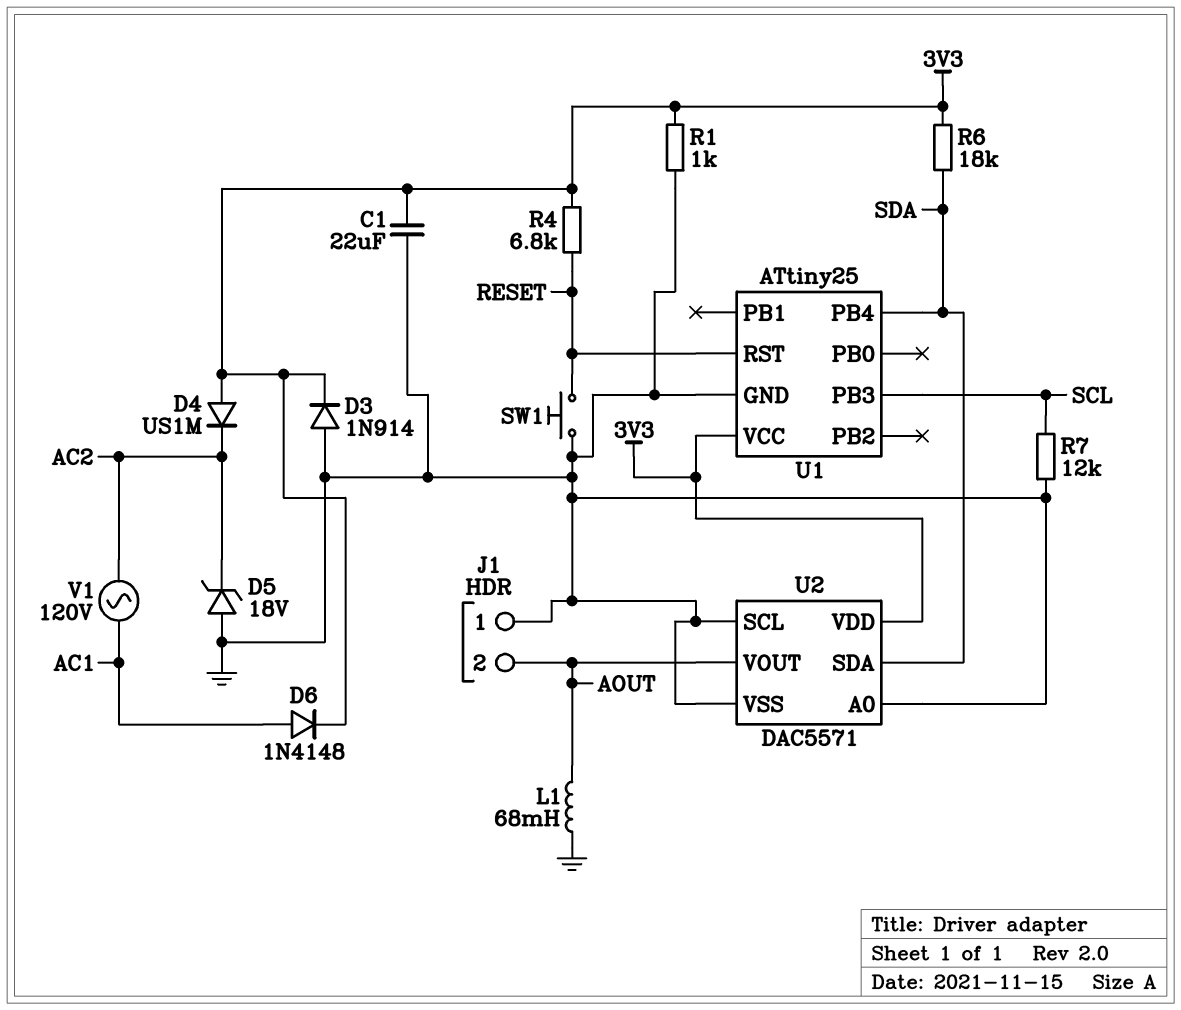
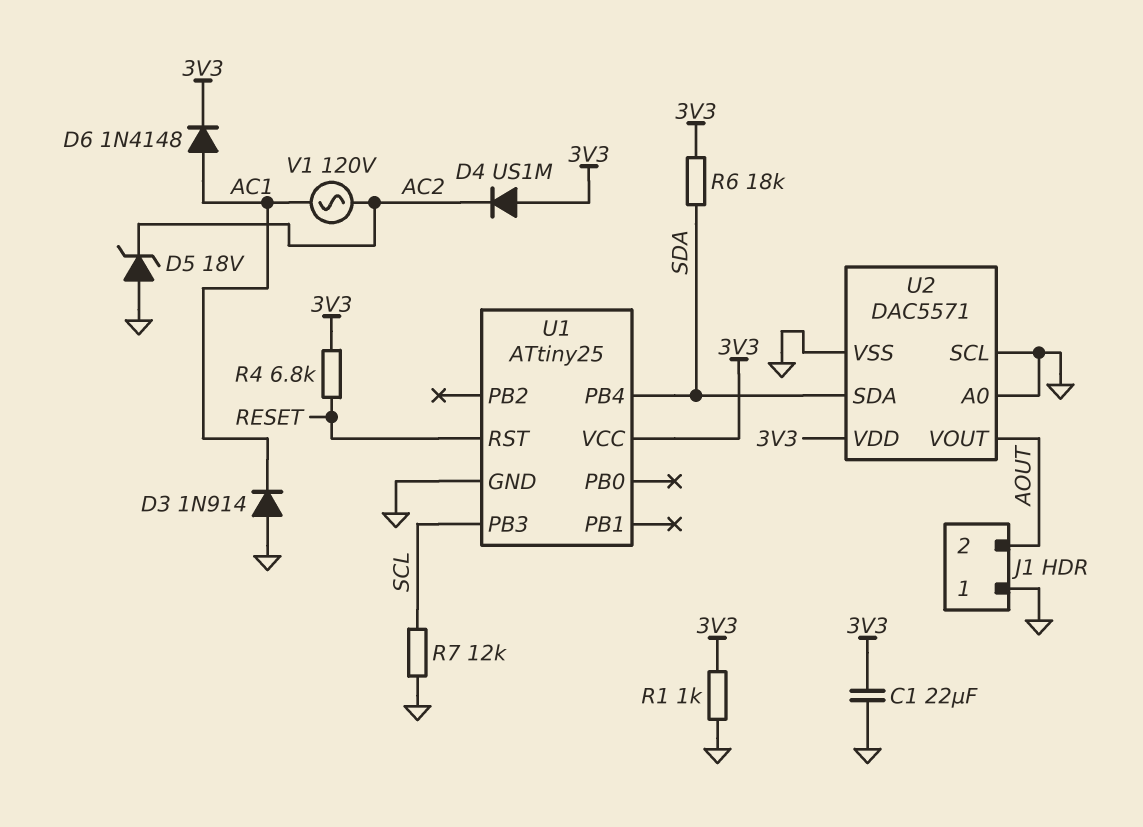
D3: diode 1N914 (A GND, K 3V3) -> diode 1N914 (A GND, K AC1)
L1: 68mH (AOUT, GND) -> none
SW1: button (GND, RESET) -> none

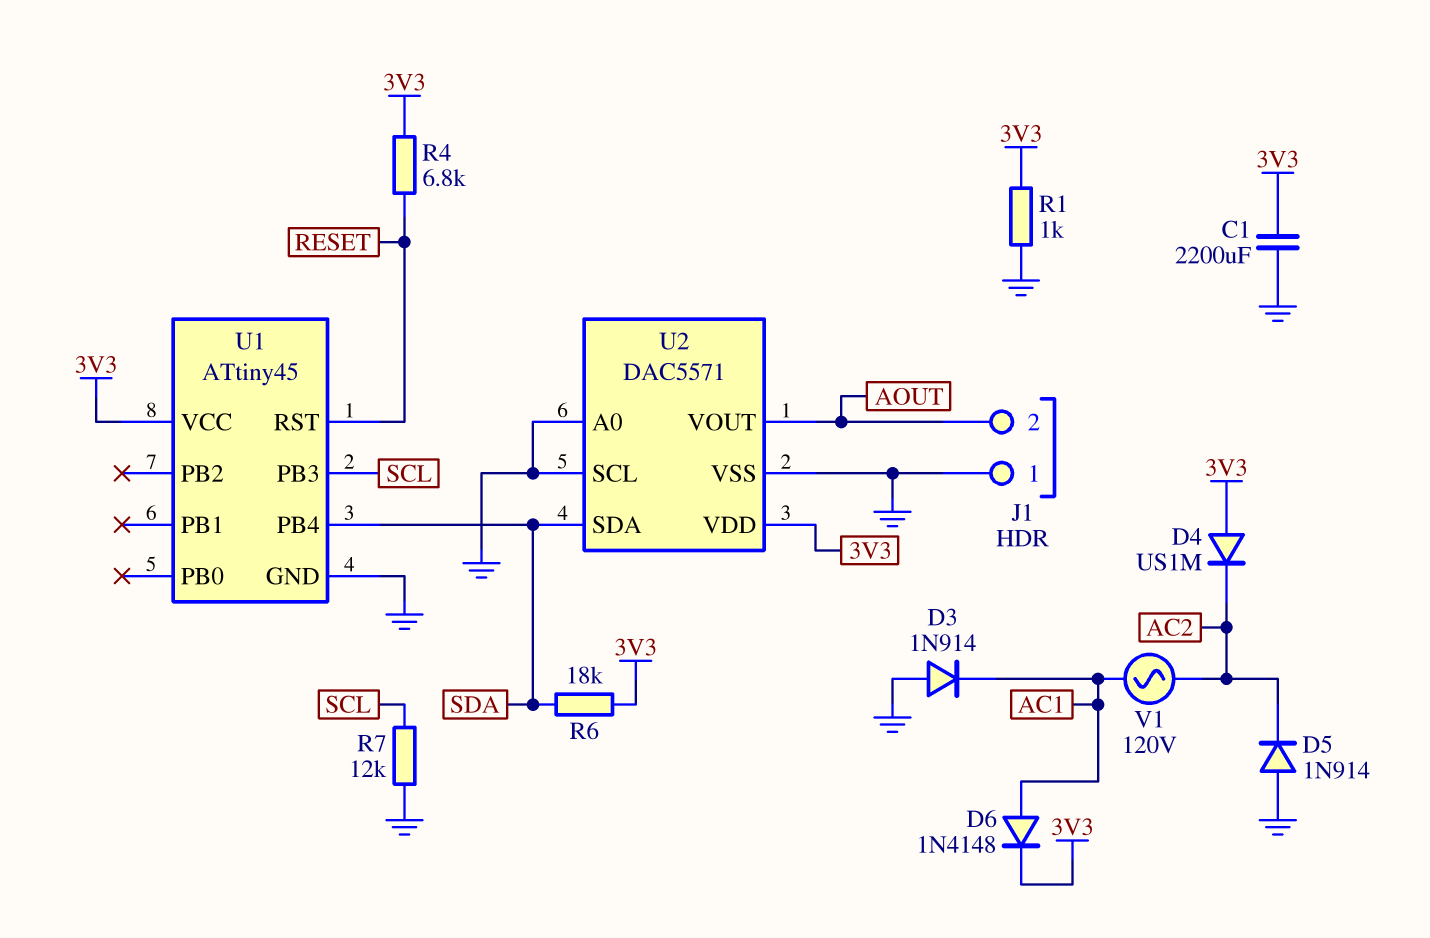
C1: 22uF (3V3, GND) -> 2200uF (3V3, GND)
D5: zener 18V (A GND, K AC2) -> diode 1N914 (A GND, K AC2)
U1: ATtiny25 -> ATtiny45

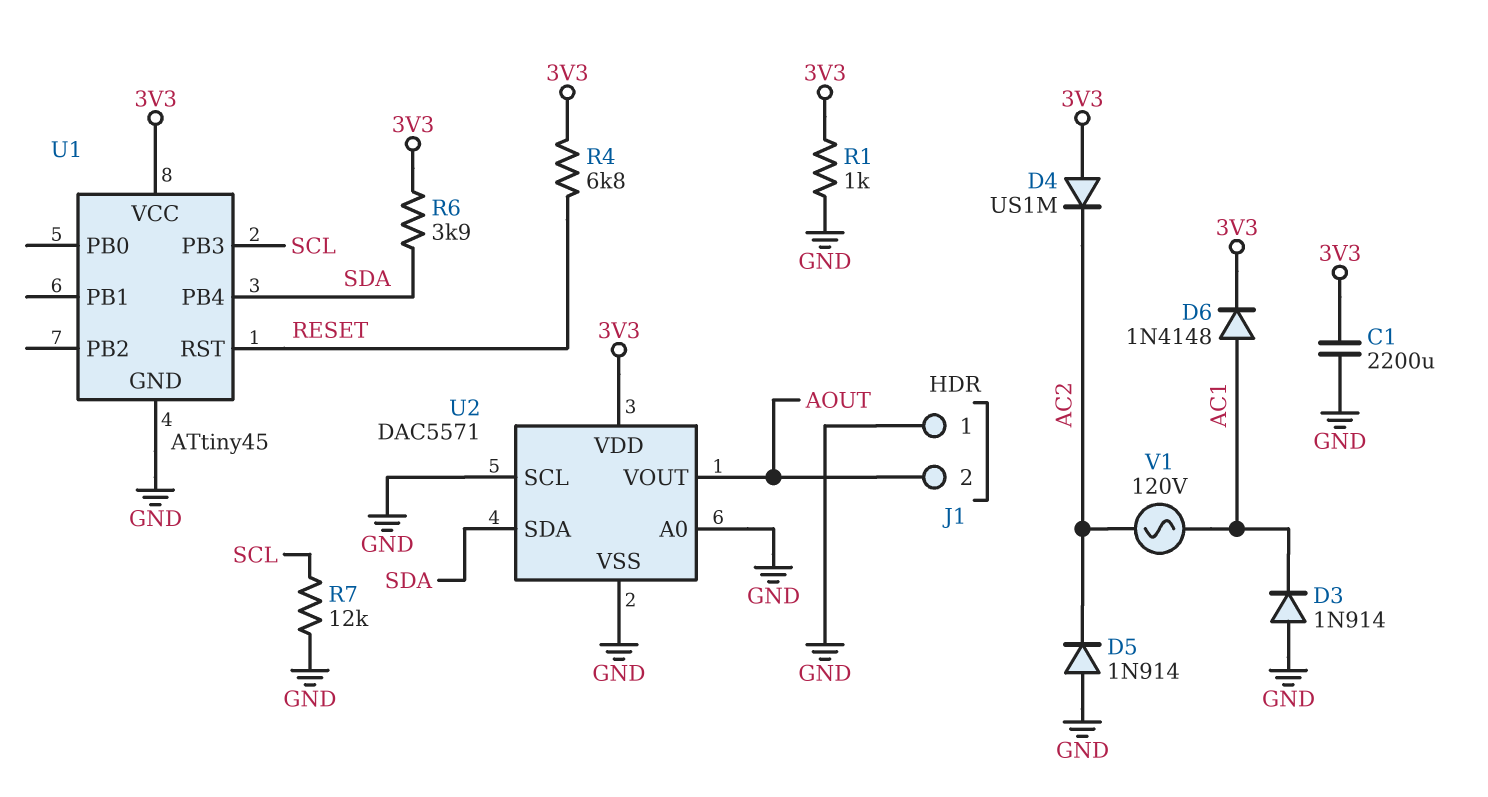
R6: 18k (3V3, SDA) -> 3.9k (3V3, SDA)

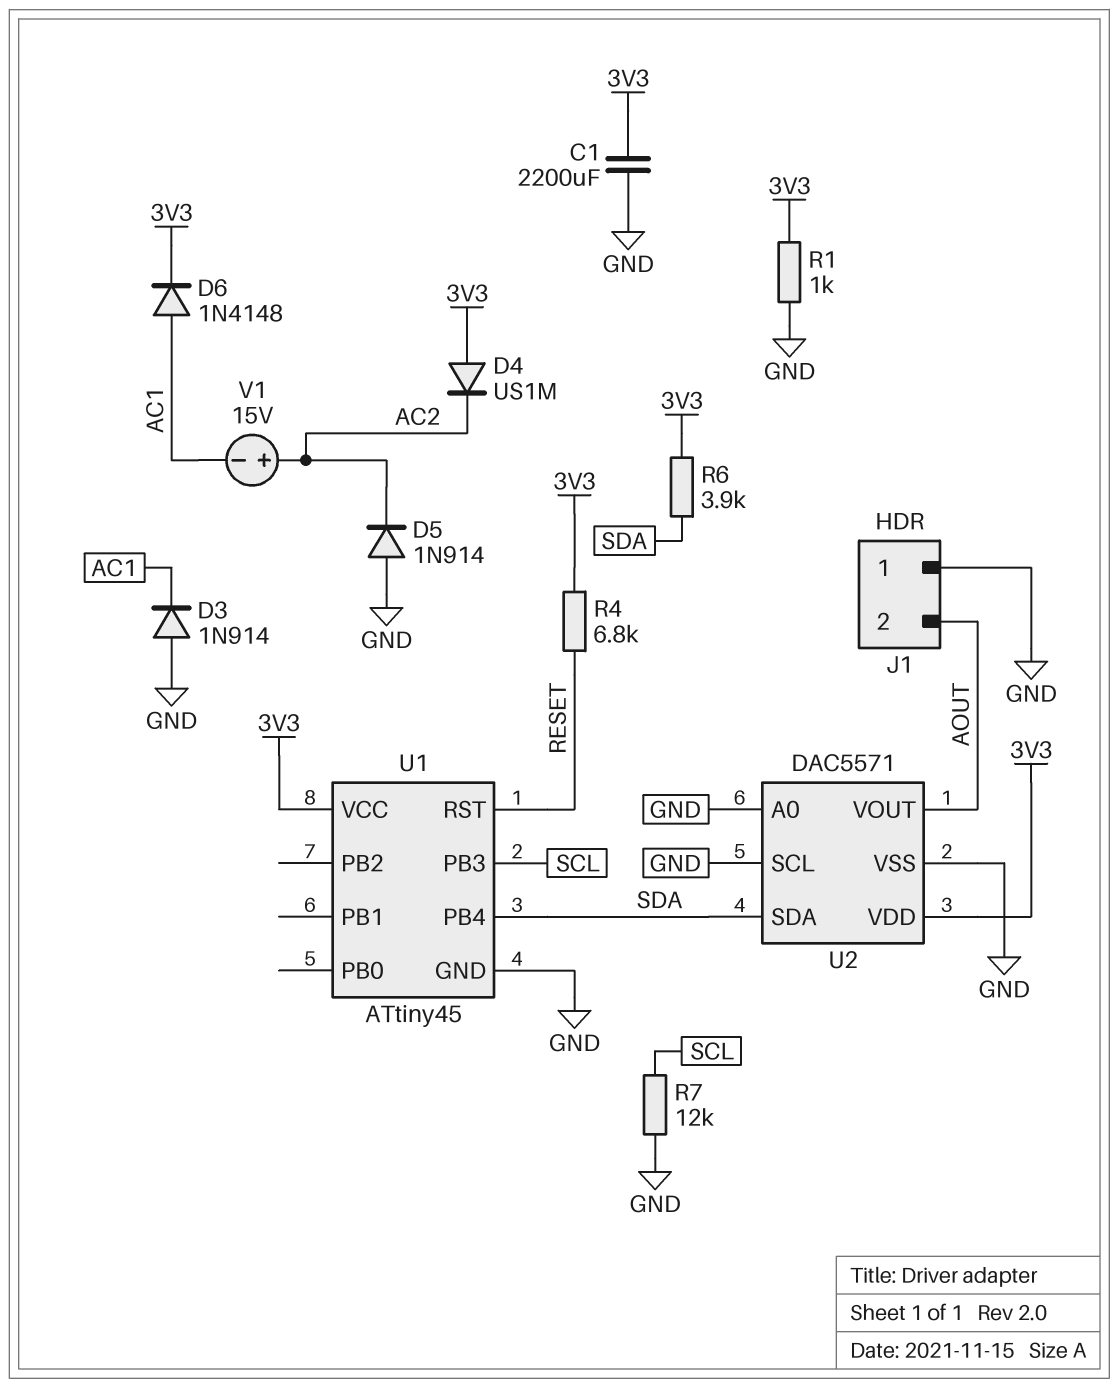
V1: AC 120V (AC1, AC2) -> 15V (plus AC2, minus AC1)

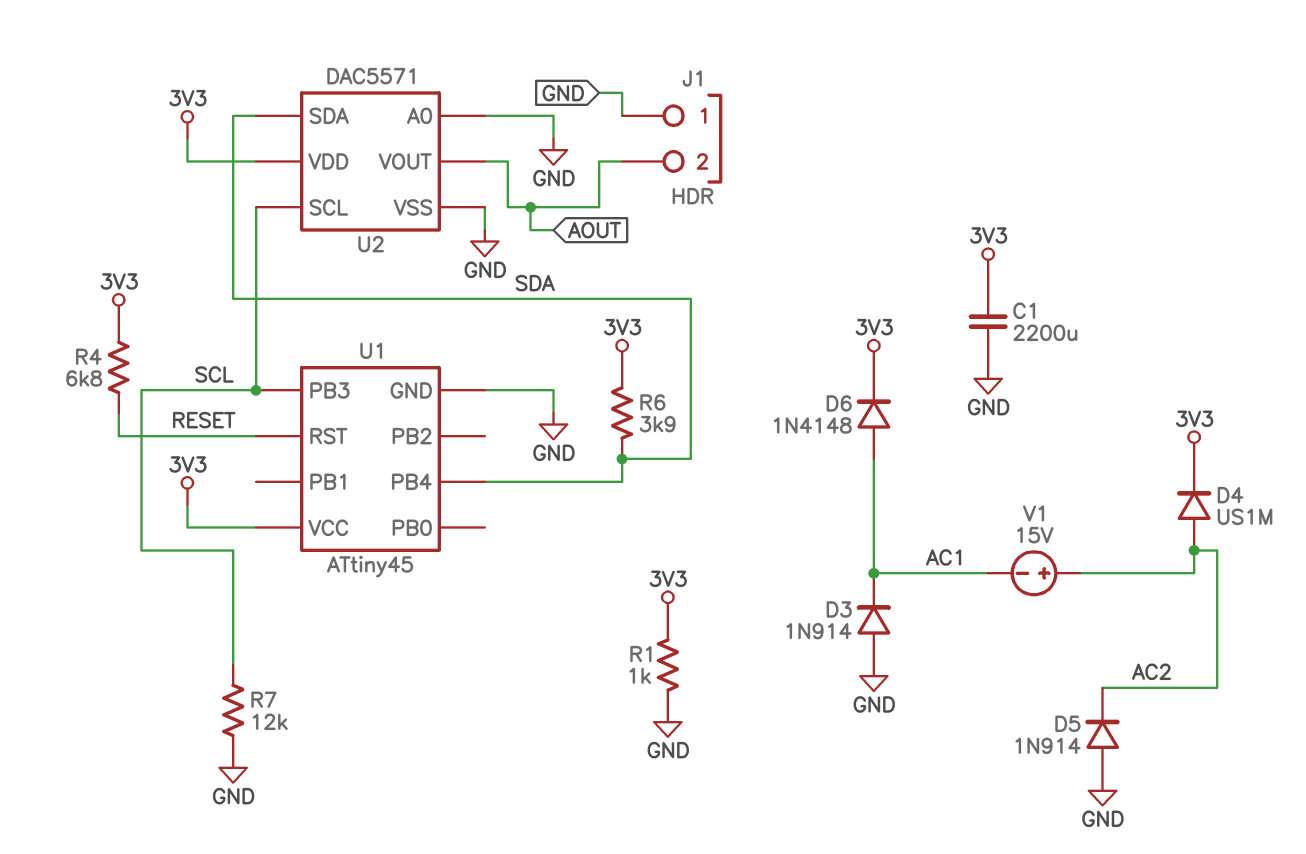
D4: diode US1M (A 3V3, K AC2) -> diode US1M (A AC2, K 3V3)
U2 pin SCL: GND -> SCL

